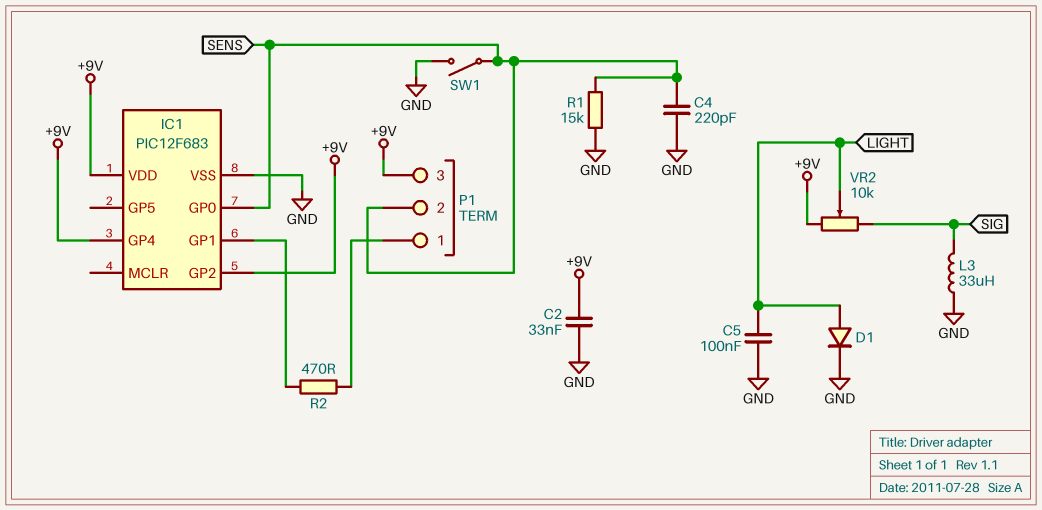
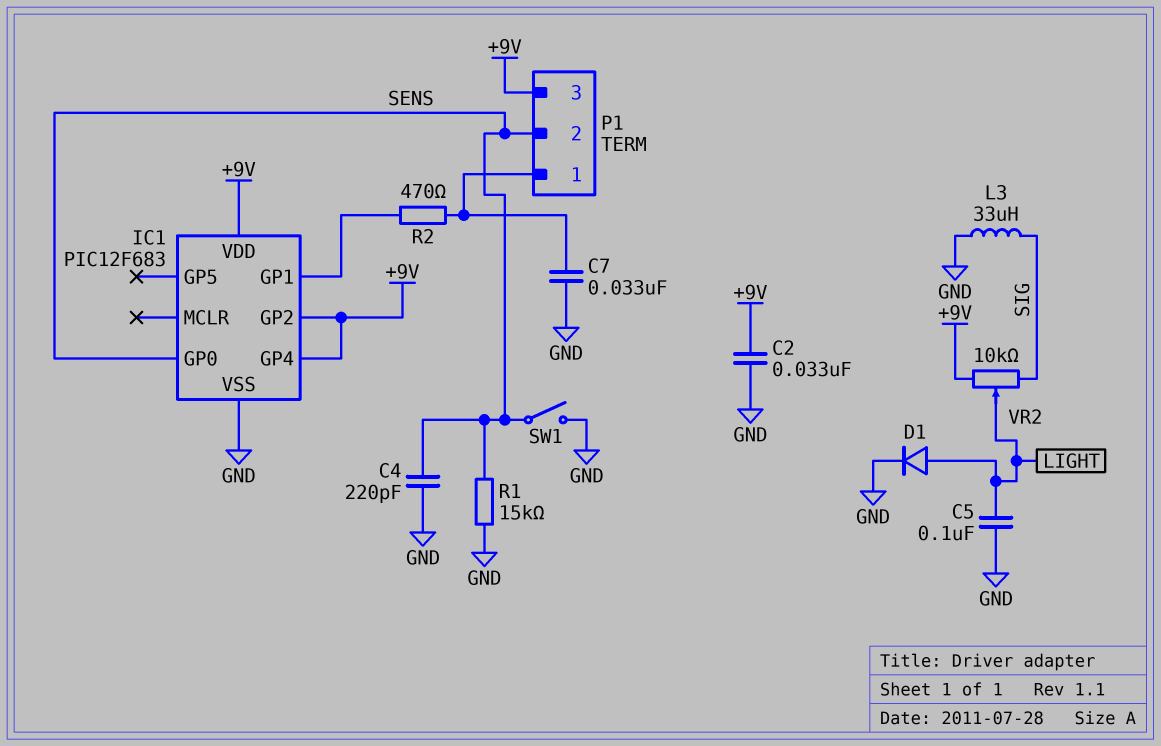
C7: none -> 33nF (GND, P1/1)

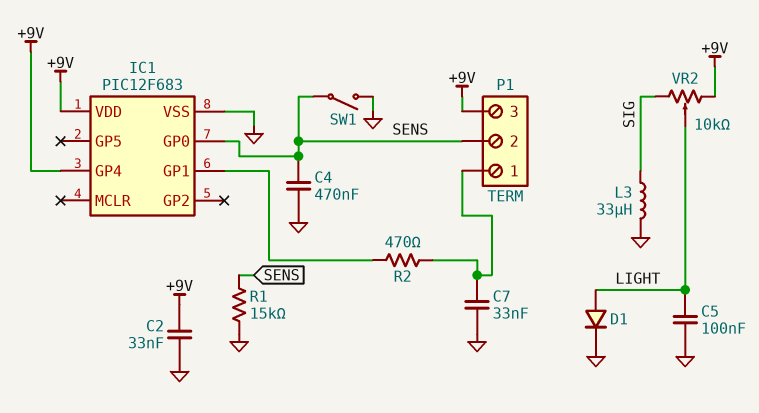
C4: 220pF (GND, SENS) -> 470nF (GND, SENS)
IC1 pin GP2: +9V -> none

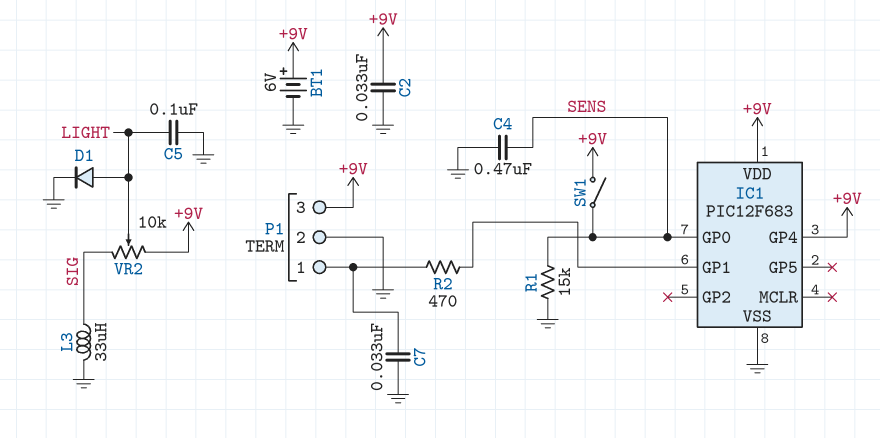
BT1: none -> 6V (plus +9V, minus GND)
P1 pin 2: SENS -> GND
SW1: switch (GND, SENS) -> switch (+9V, SENS)

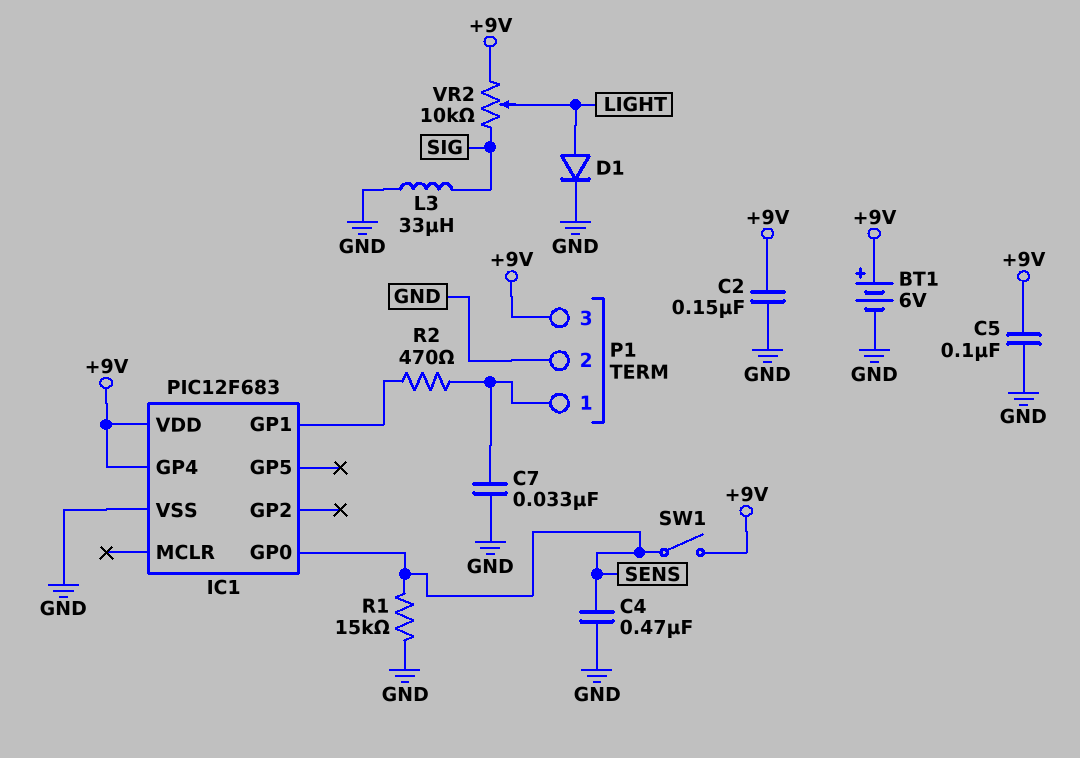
C2: 33nF (+9V, GND) -> 150nF (+9V, GND)
C5: 100nF (GND, LIGHT) -> 100nF (+9V, GND)

